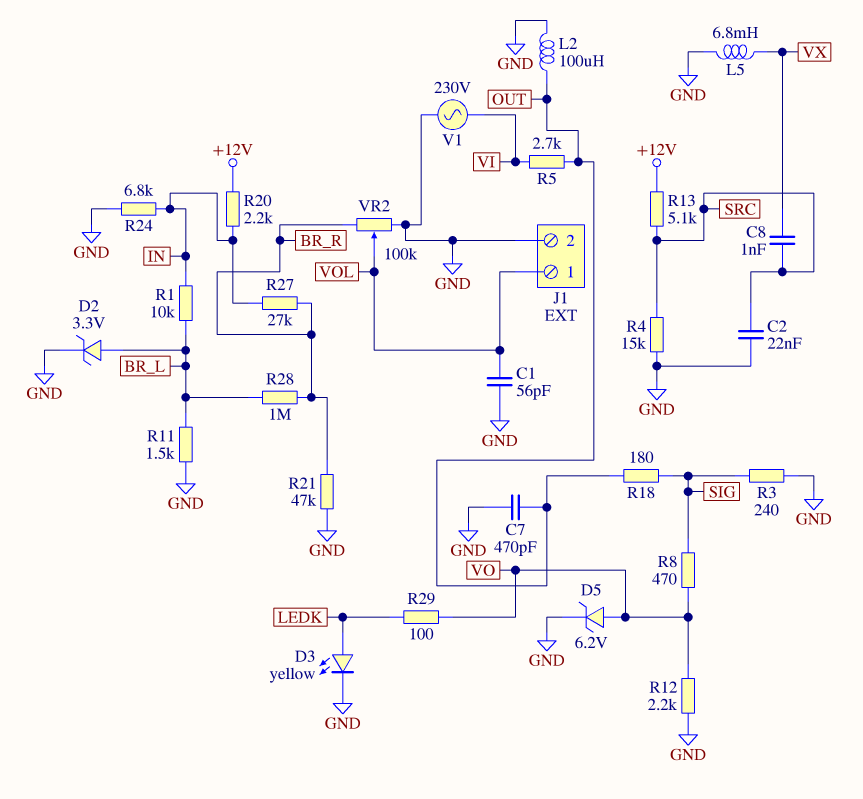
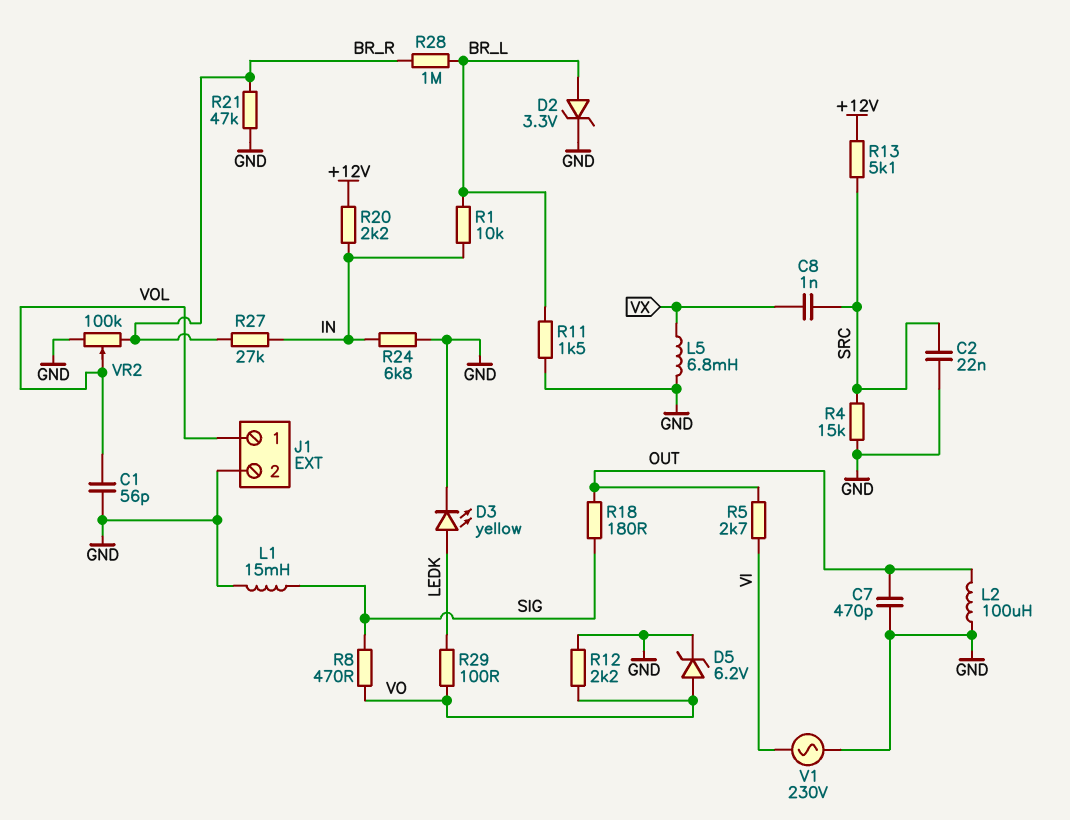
L1: none -> 15mH (GND, SIG)
R3: 240 (GND, SIG) -> none

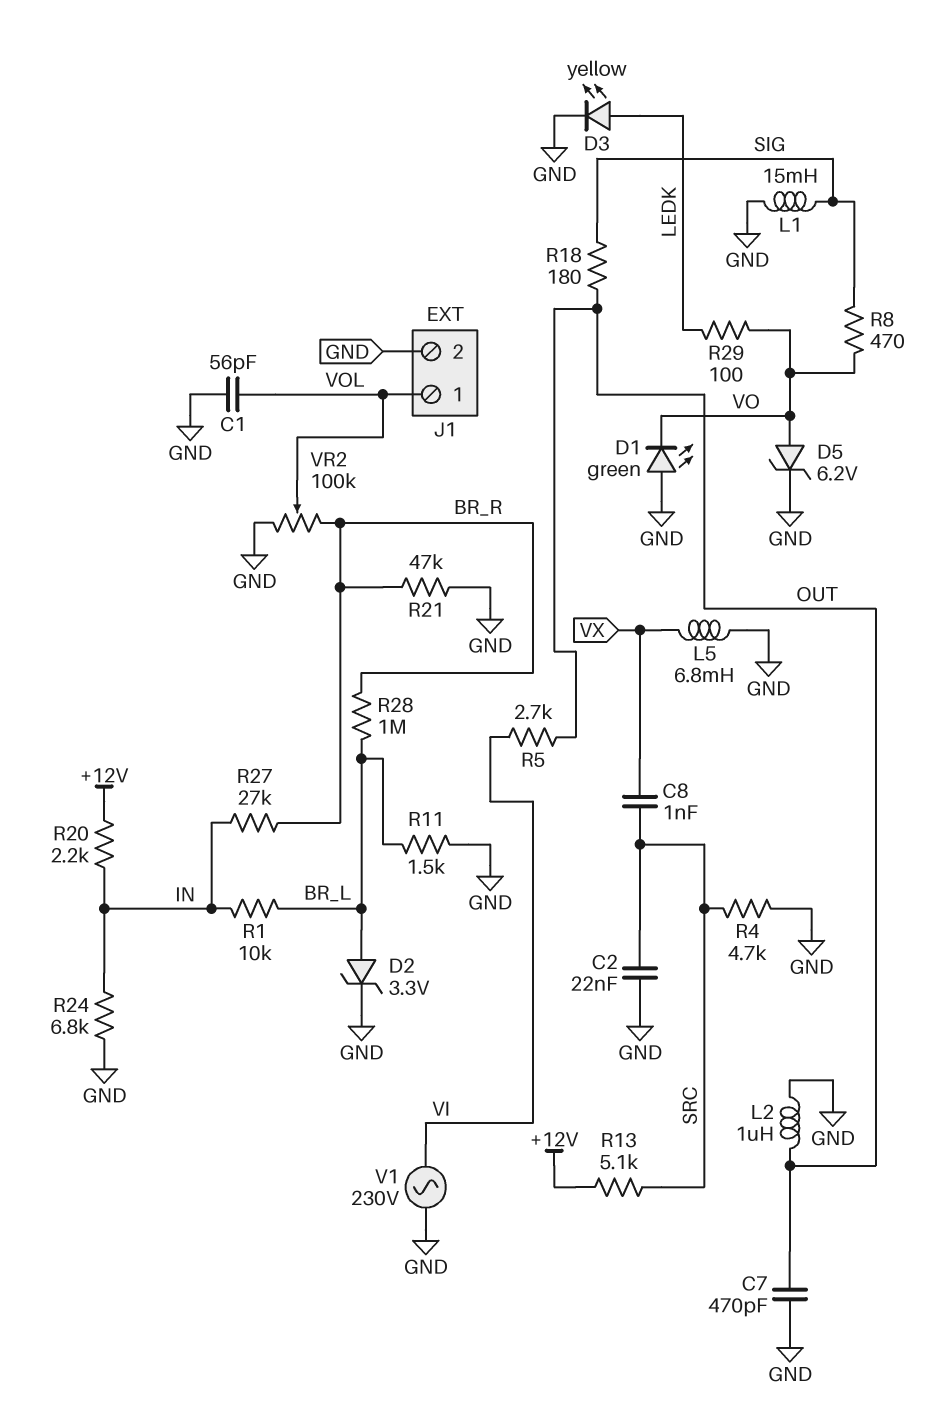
D1: none -> LED green (A GND, K VO)
L2: 100uH (GND, OUT) -> 1uH (GND, OUT)
R4: 15k (GND, SRC) -> 4.7k (GND, SRC)
R12: 2.2k (GND, VO) -> none

